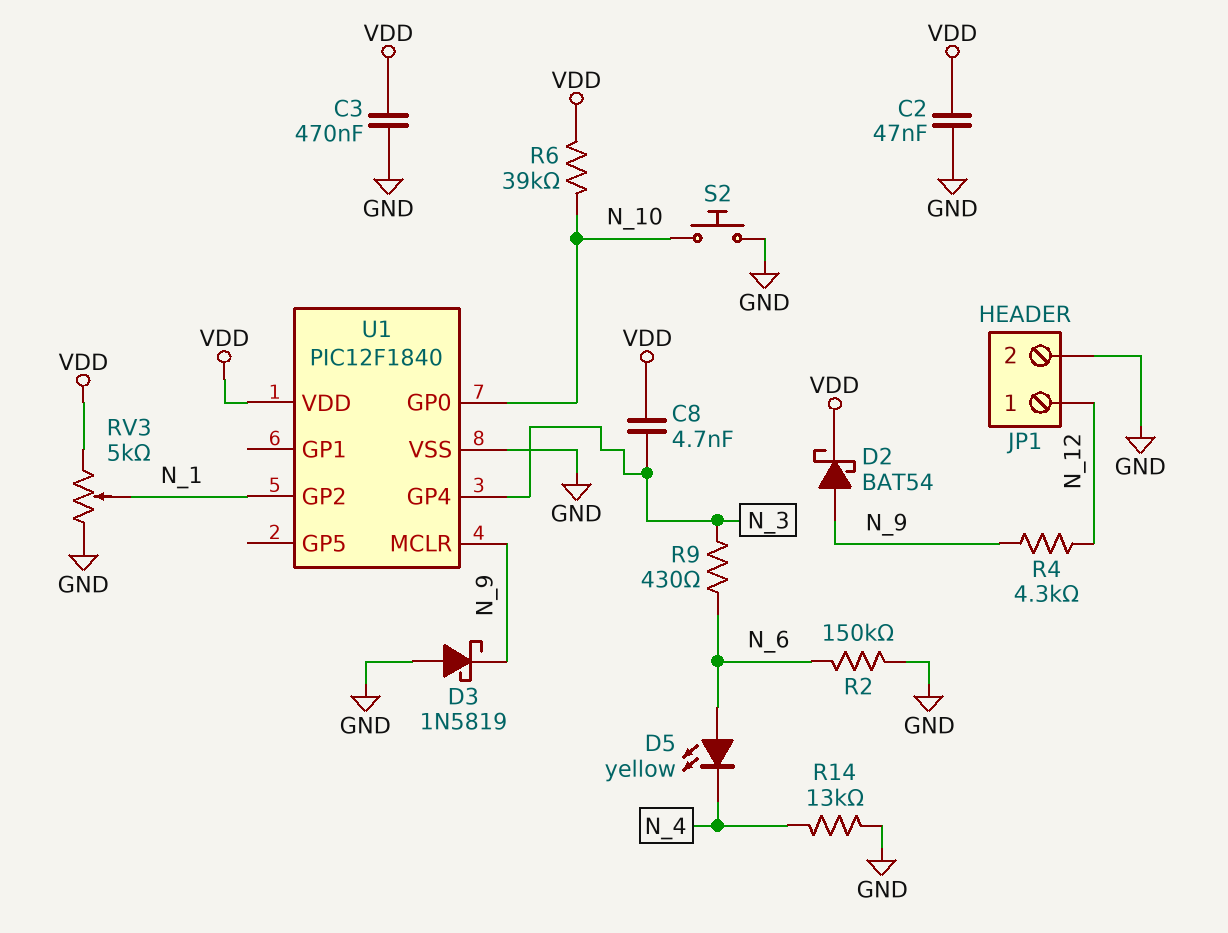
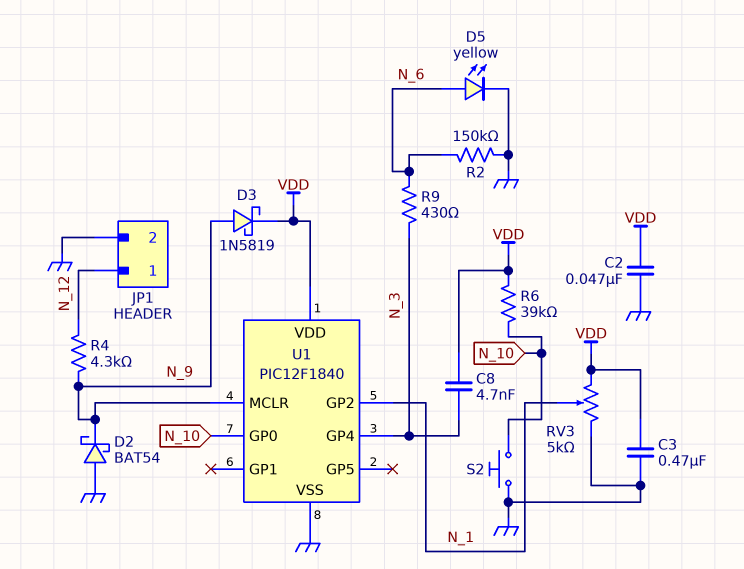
D2: schottky BAT54 (A N_9, K VDD) -> schottky BAT54 (A GND, K N_9)
D3: schottky 1N5819 (A GND, K N_9) -> schottky 1N5819 (A N_9, K VDD)
D5: LED yellow (A N_6, K N_4) -> LED yellow (A N_6, K GND)
R14: 13k (GND, N_4) -> none

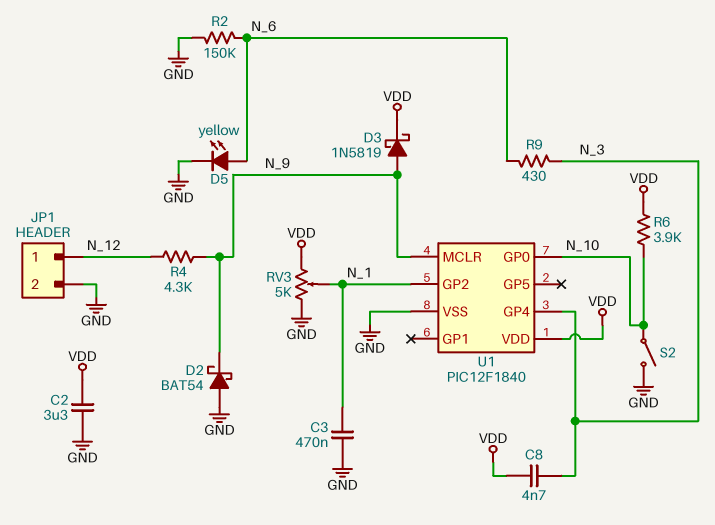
C2: 47nF (GND, VDD) -> 3.3uF (GND, VDD)
C3: 470nF (GND, VDD) -> 470nF (GND, N_1)
R6: 39k (N_10, VDD) -> 3.9k (N_10, VDD)
S2: button (GND, N_10) -> switch (GND, N_10)

